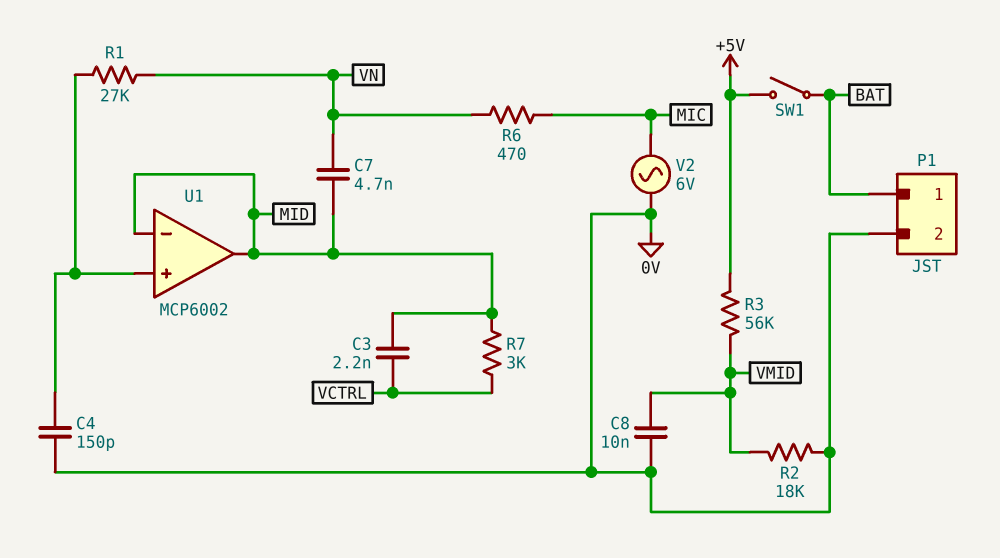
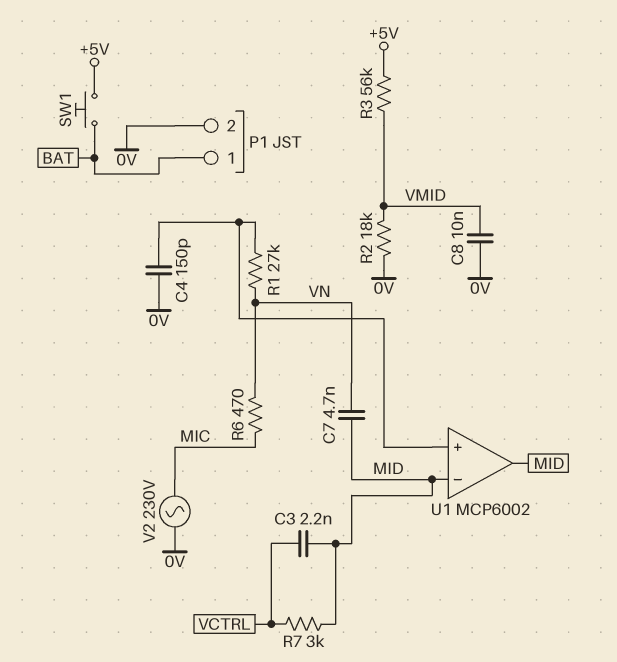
SW1: switch (+5V, BAT) -> button (+5V, BAT)
V2: AC 6V (0V, MIC) -> AC 230V (0V, MIC)

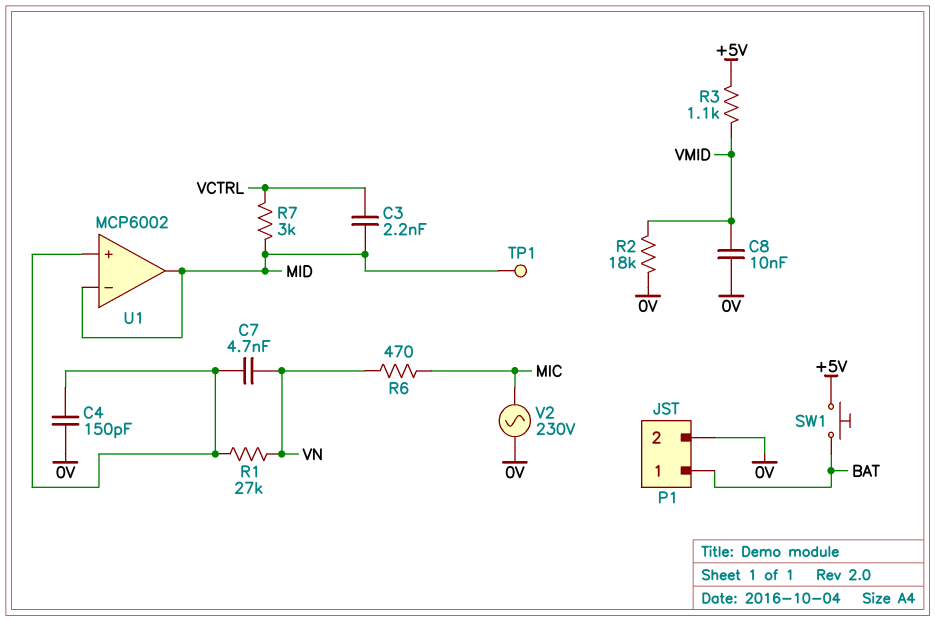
C7: 4.7nF (MID, VN) -> 4.7nF (U1/in+, VN)
R3: 56k (+5V, VMID) -> 1.1k (+5V, VMID)
TP1: none -> test point (MID)

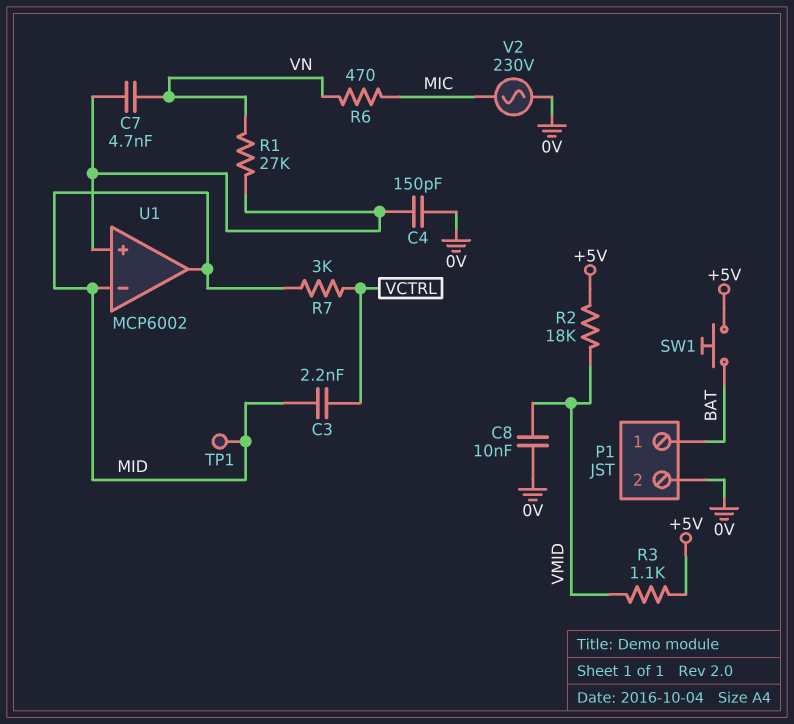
R2: 18k (0V, VMID) -> 18k (+5V, VMID)

